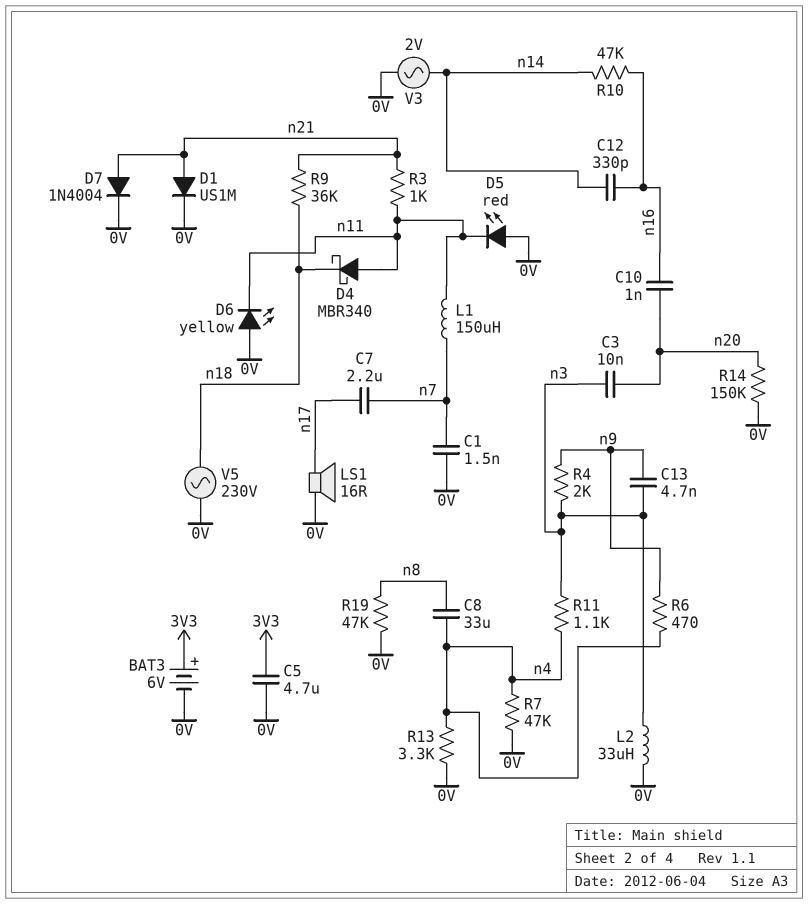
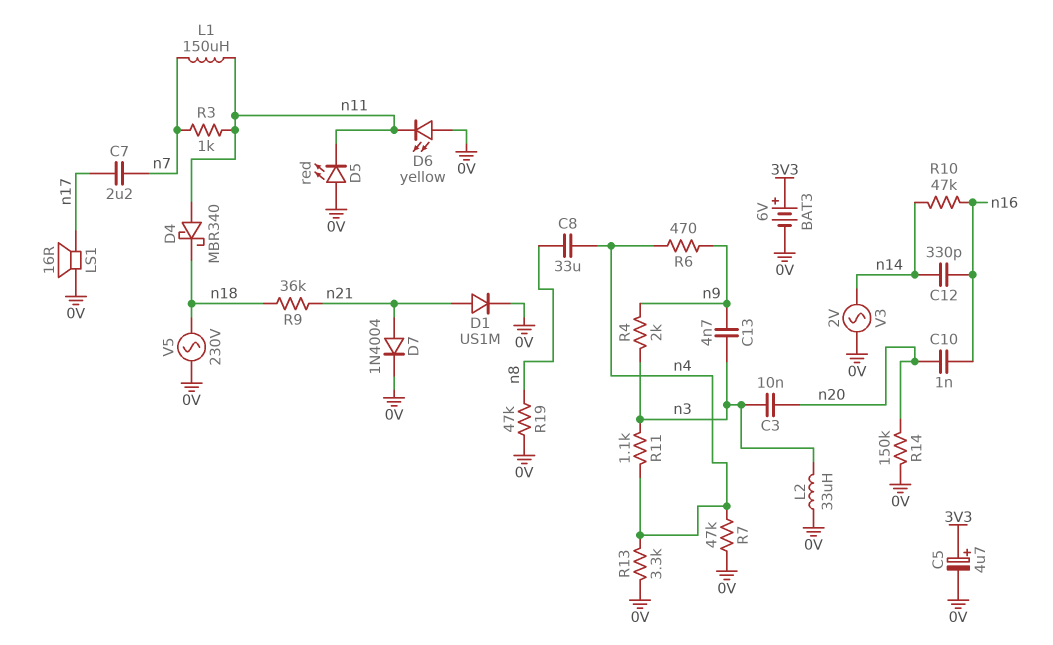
C1: 1.5nF (0V, n7) -> none
C5: 4.7uF (0V, 3V3) -> 4.7uF (plus 3V3, minus 0V)
R3: 1k (n11, n21) -> 1k (n7, n11)

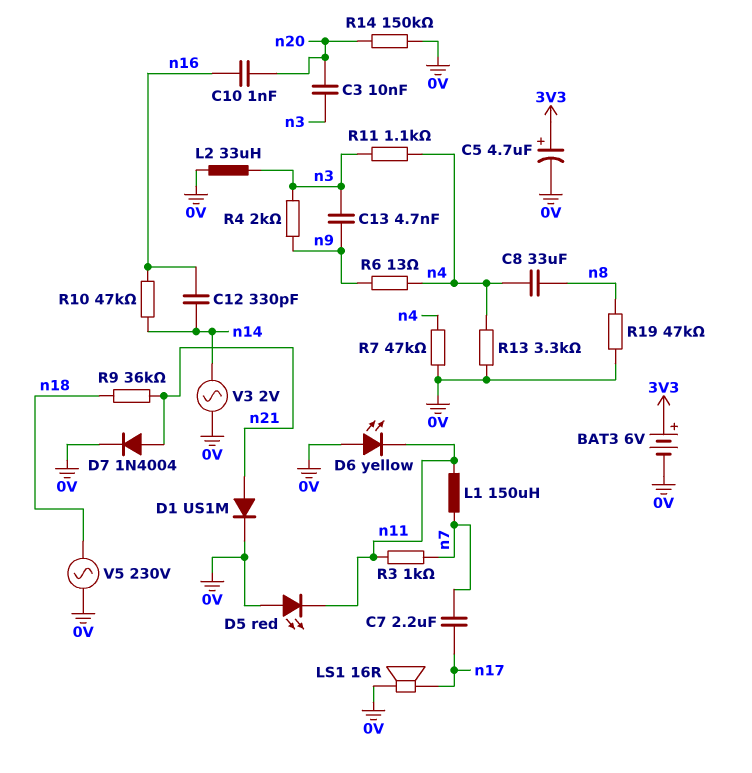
D4: schottky MBR340 (A n11, K n18) -> none
R6: 470 (n4, n9) -> 13 (n4, n9)

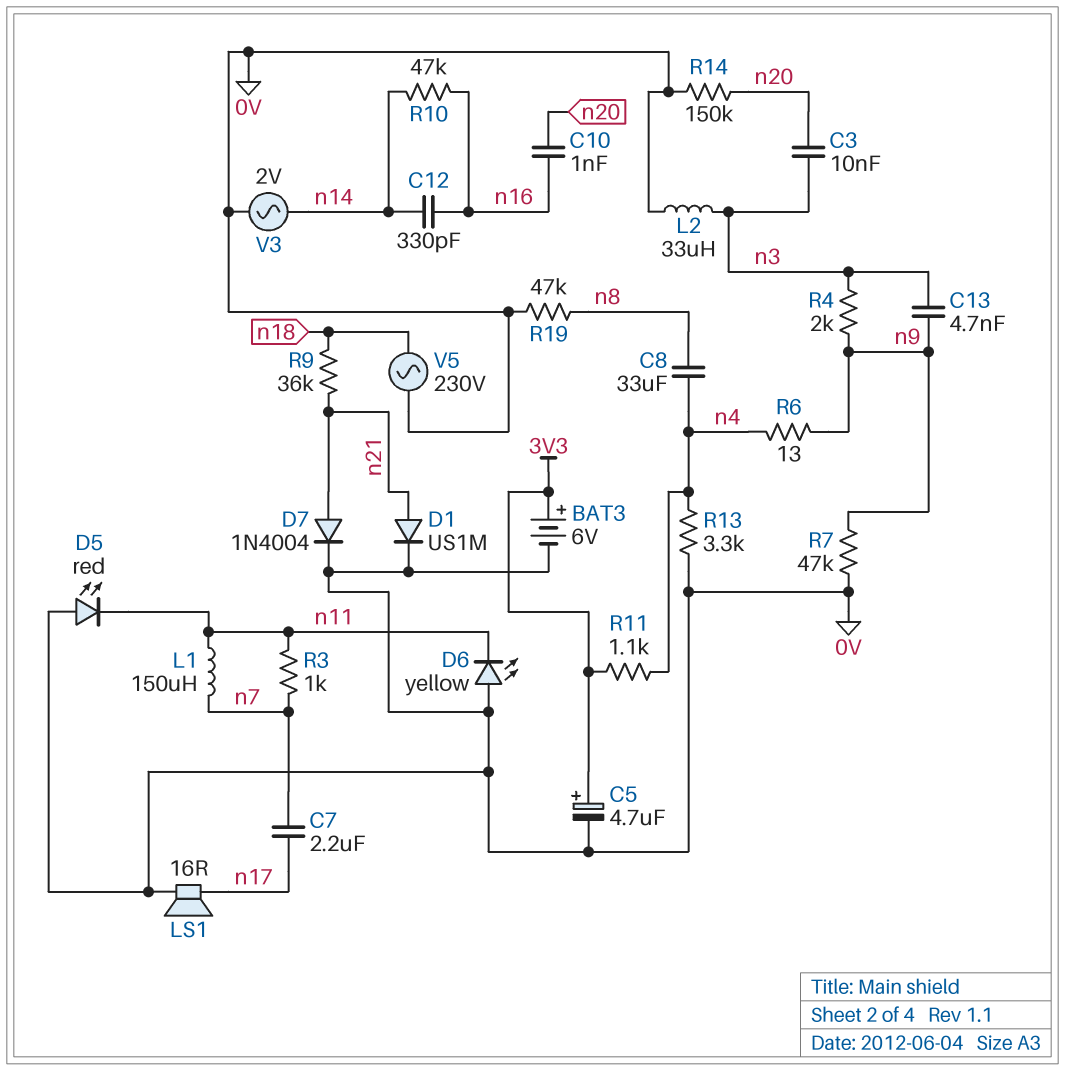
R7: 47k (0V, n4) -> 47k (0V, n9)
R11: 1.1k (n3, n4) -> 1.1k (3V3, n4)

